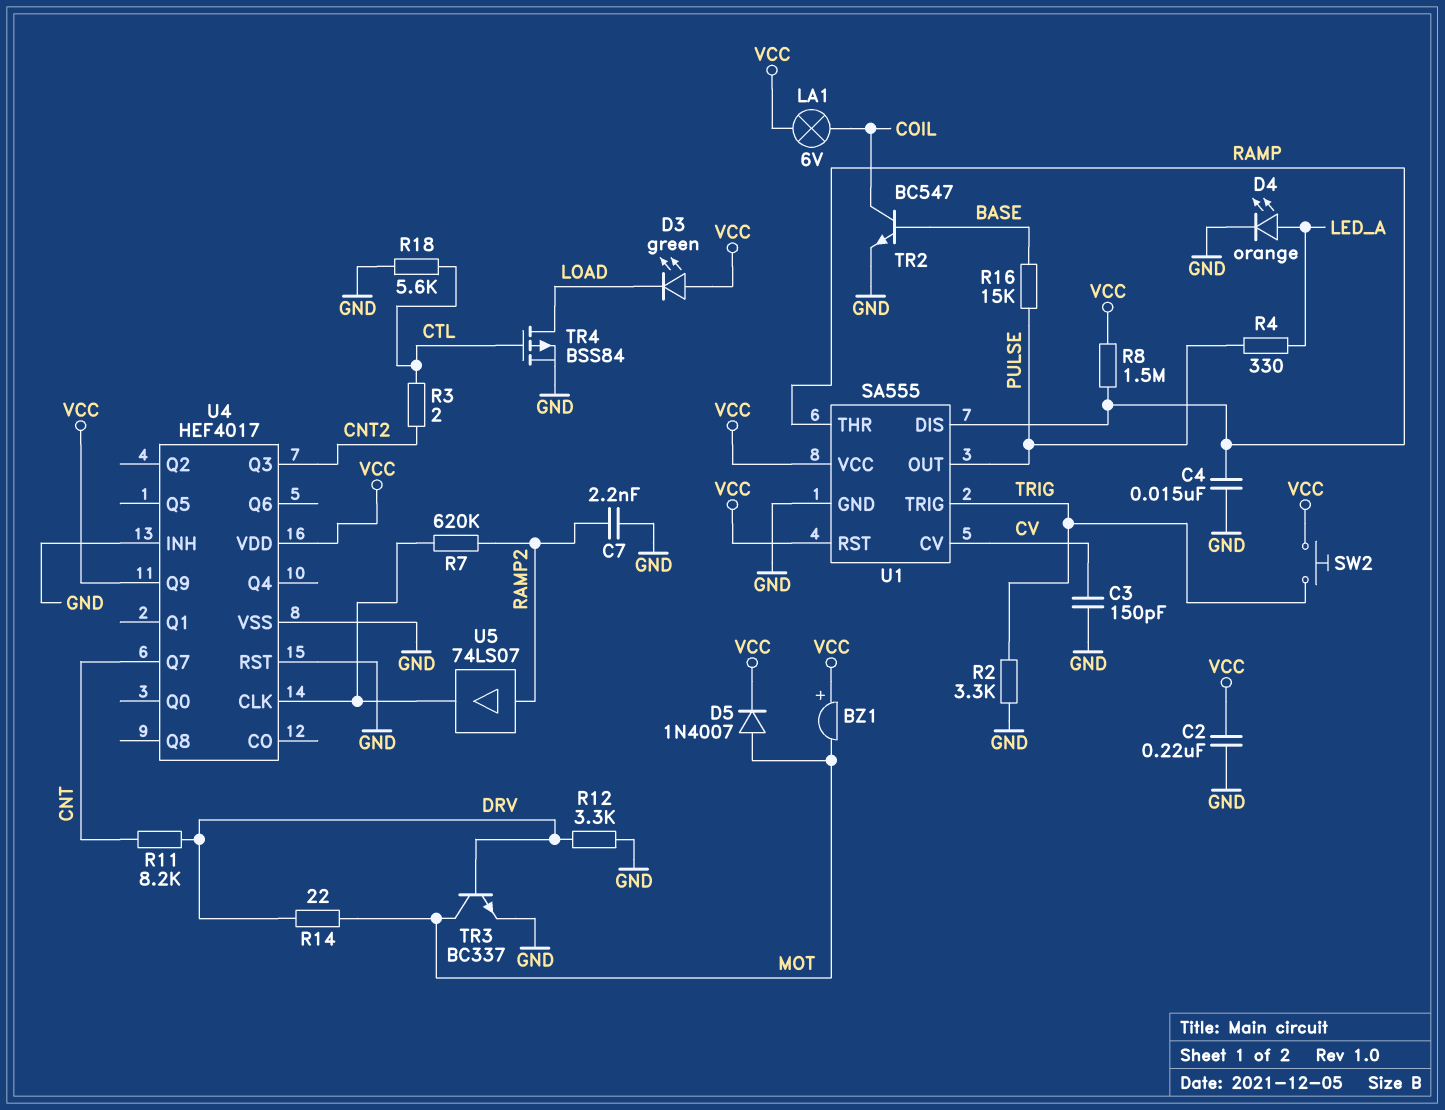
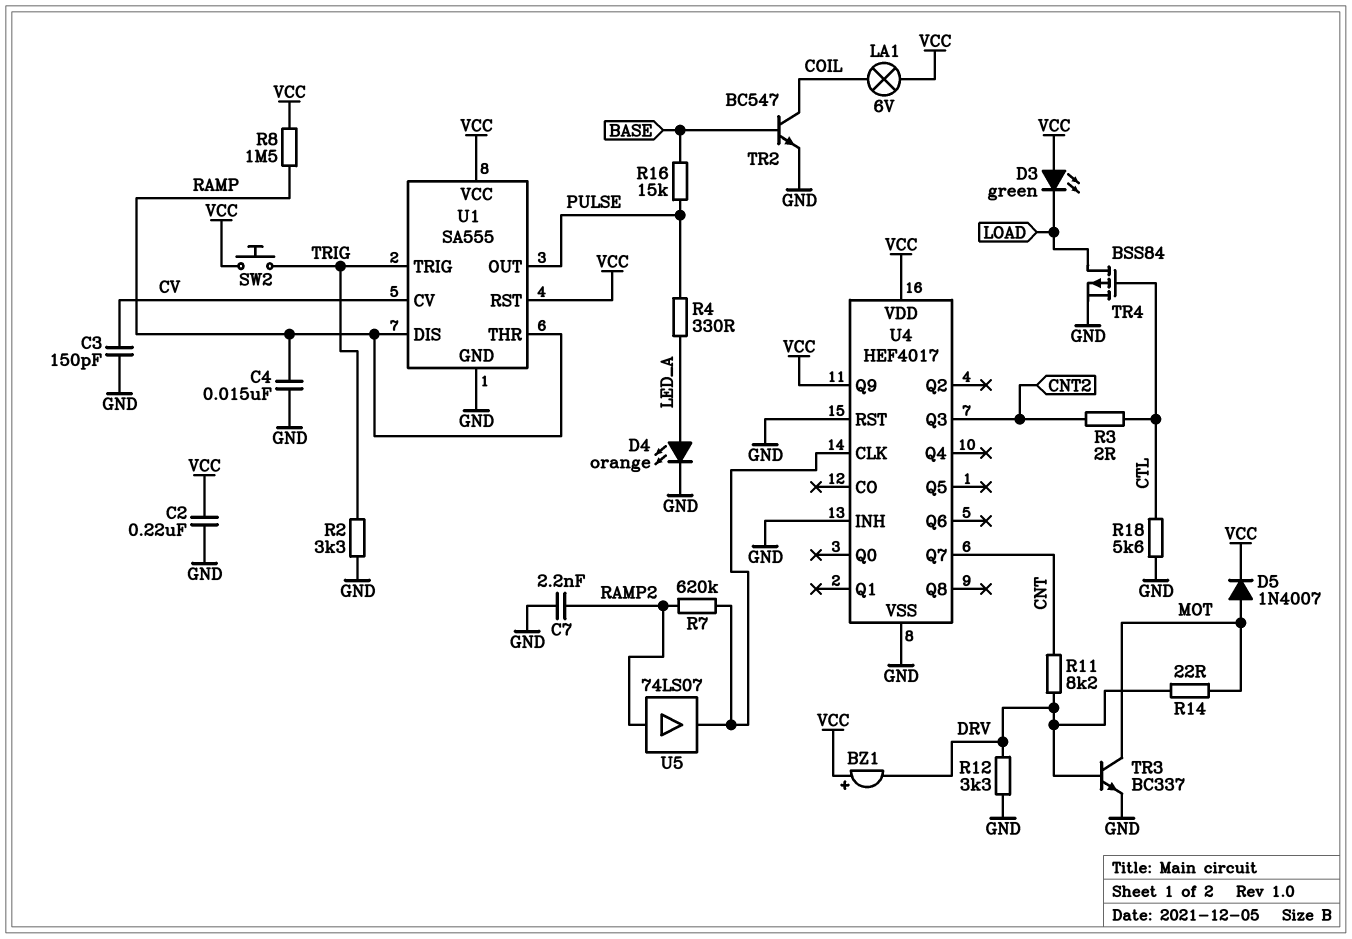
BZ1: buzzer (plus VCC, minus MOT) -> buzzer (plus VCC, minus DRV)

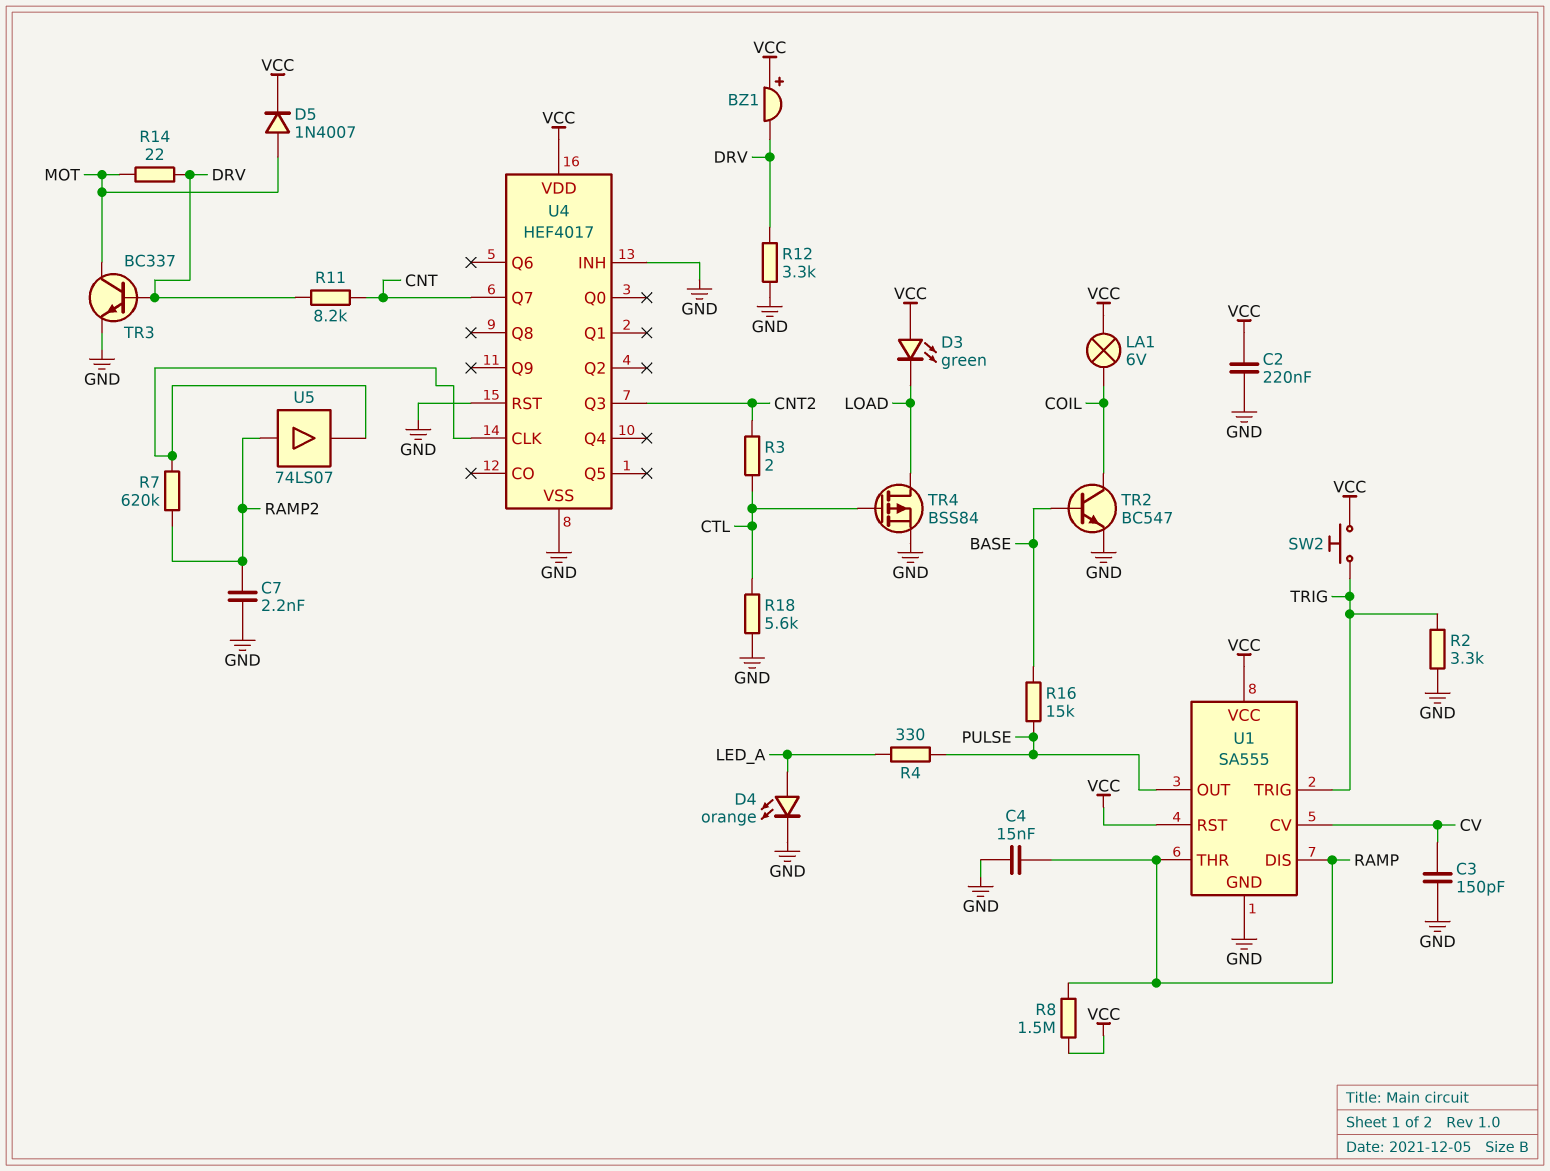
U4 pin Q9: VCC -> none

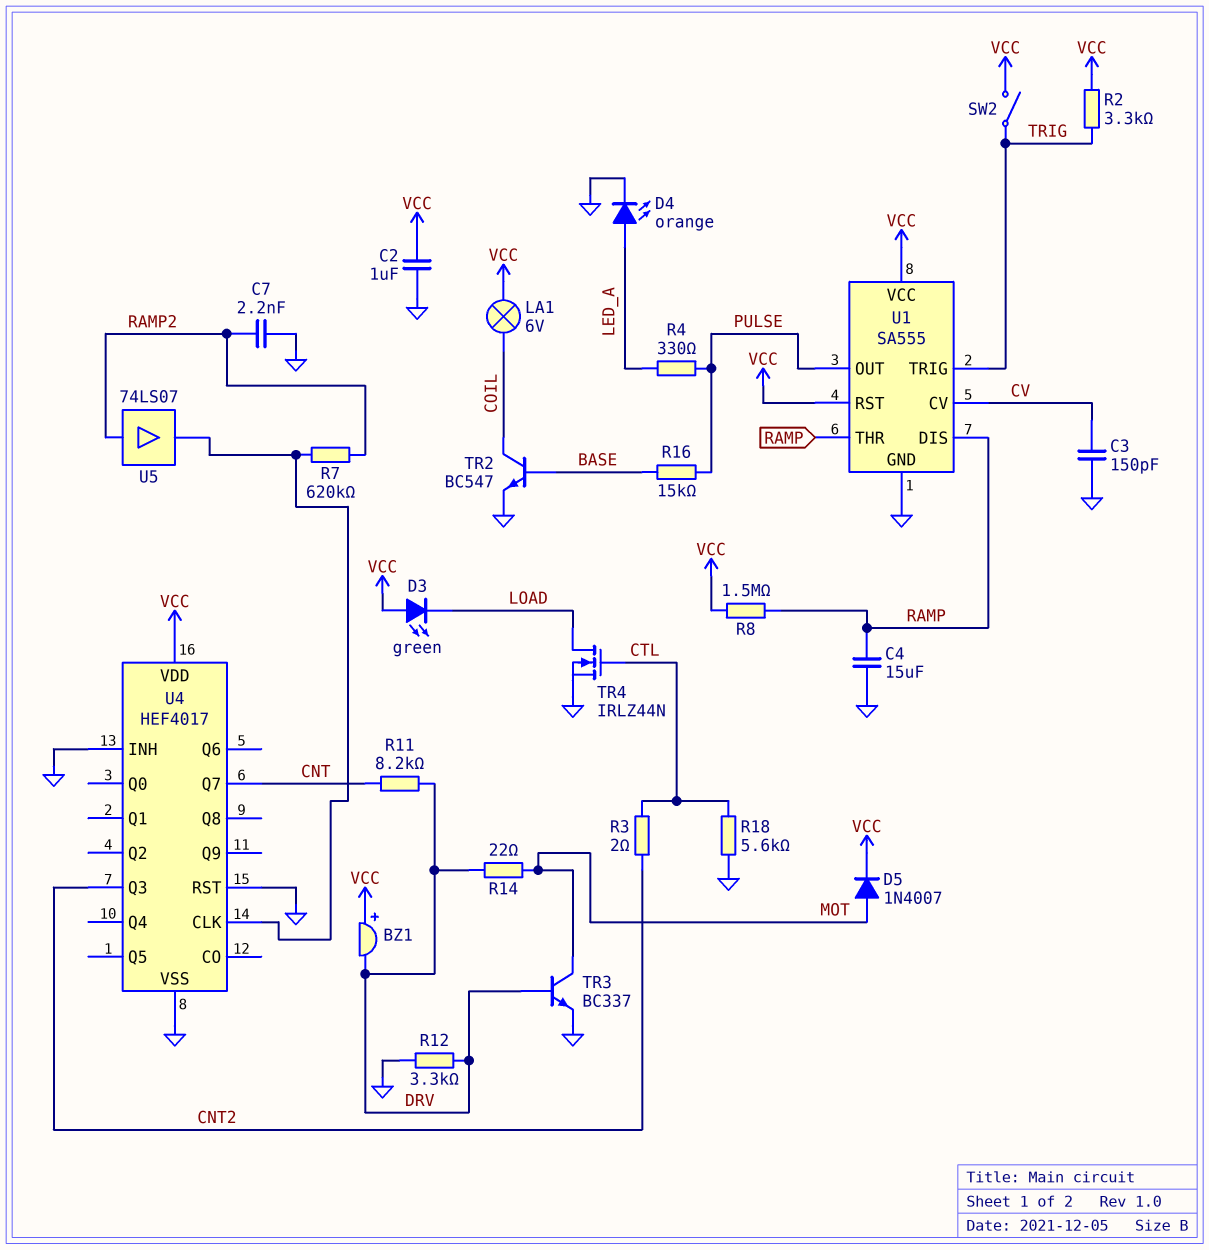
C2: 220nF (GND, VCC) -> 1uF (GND, VCC)
C4: 15nF (GND, RAMP) -> 15uF (GND, RAMP)
R2: 3.3k (GND, TRIG) -> 3.3k (TRIG, VCC)
SW2: button (TRIG, VCC) -> switch (TRIG, VCC)
TR4: PMOS BSS84 (G CTL, D LOAD, S GND) -> NMOS IRLZ44N (G CTL, D LOAD, S GND)

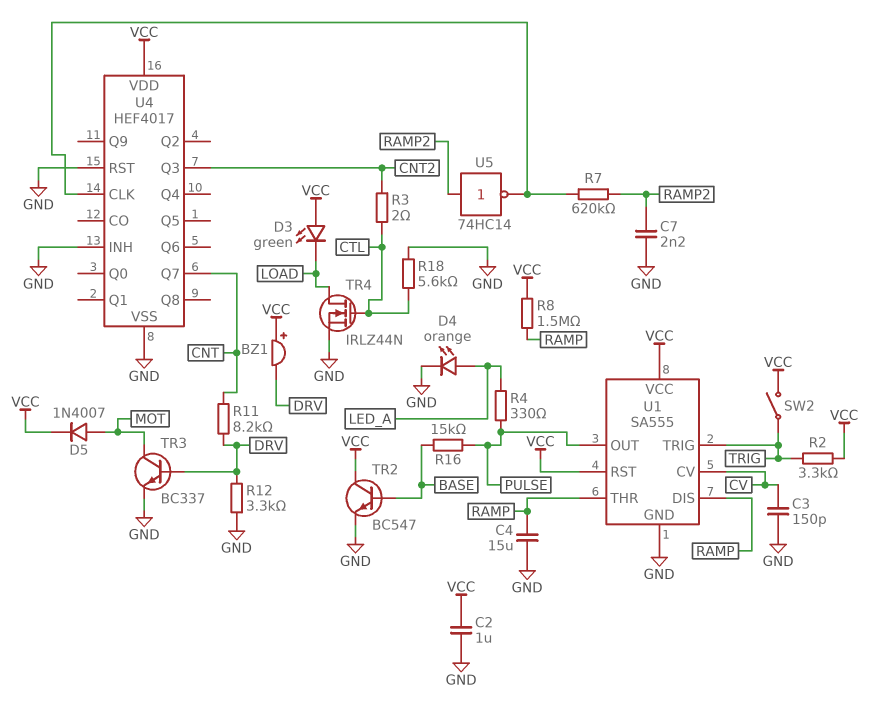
LA1: lamp 6V (COIL, VCC) -> none
R14: 22 (DRV, MOT) -> none
TR2: NPN BC547 (B BASE, C COIL, E GND) -> NPN BC547 (B BASE, C VCC, E GND)
U5: buffer 74LS07 (in RAMP2, out U4/CLK) -> NOT 74HC14 (in RAMP2, out U4/CLK)

